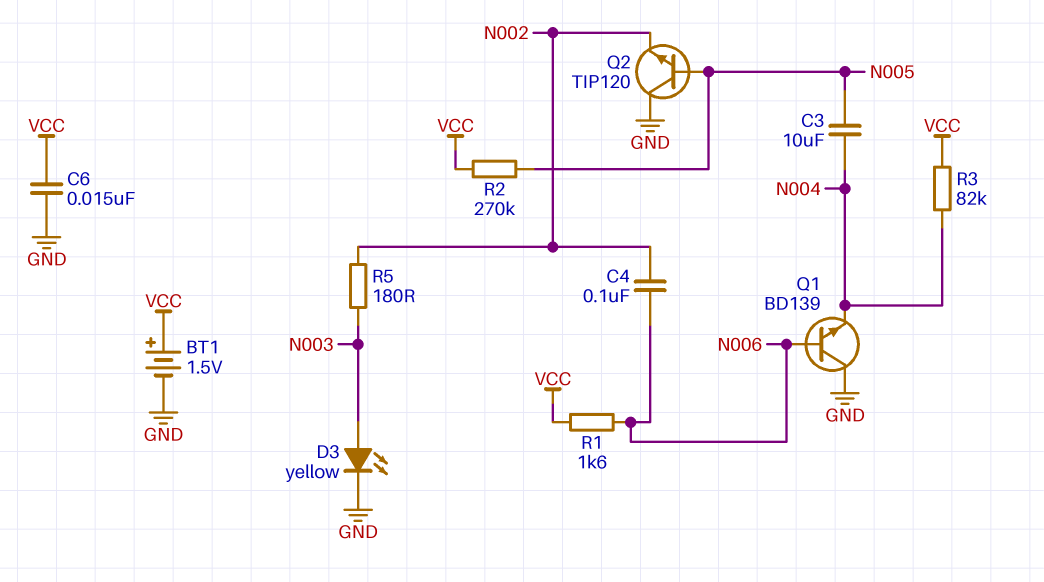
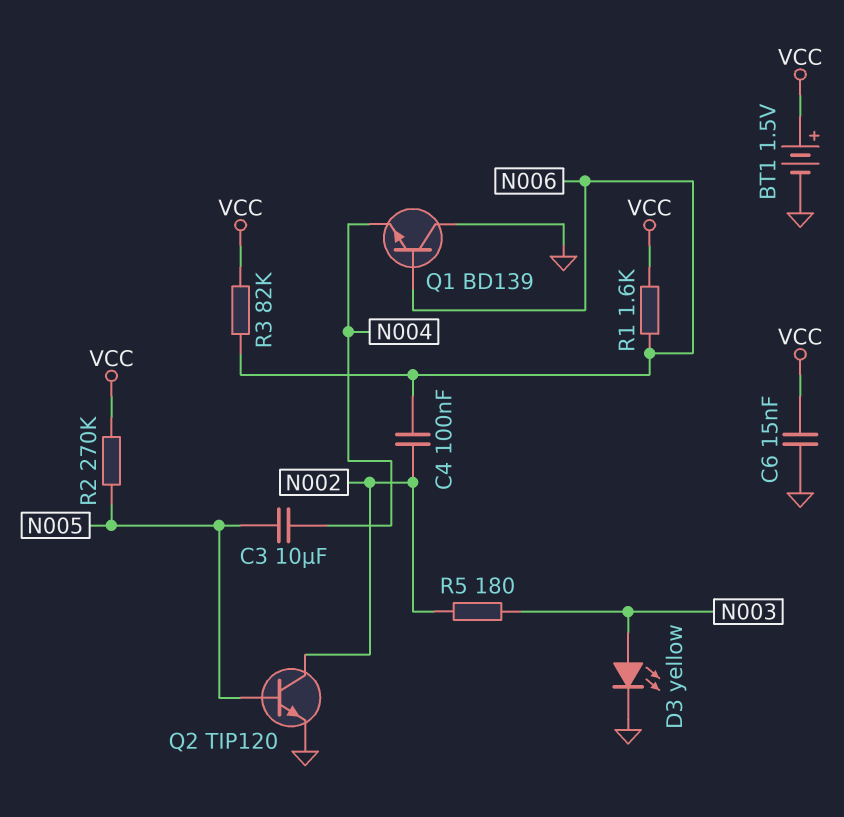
Q2: NPN TIP120 (B N005, C GND, E N002) -> NPN TIP120 (B N005, C N002, E GND)
R3: 82k (N004, VCC) -> 82k (N006, VCC)

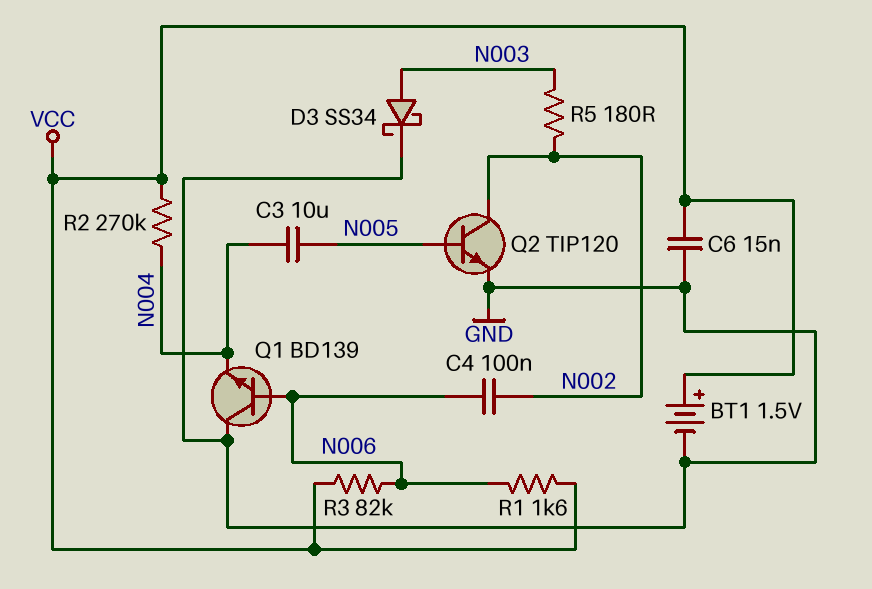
D3: LED yellow (A N003, K GND) -> schottky SS34 (A N003, K GND)
R2: 270k (N005, VCC) -> 270k (N004, VCC)

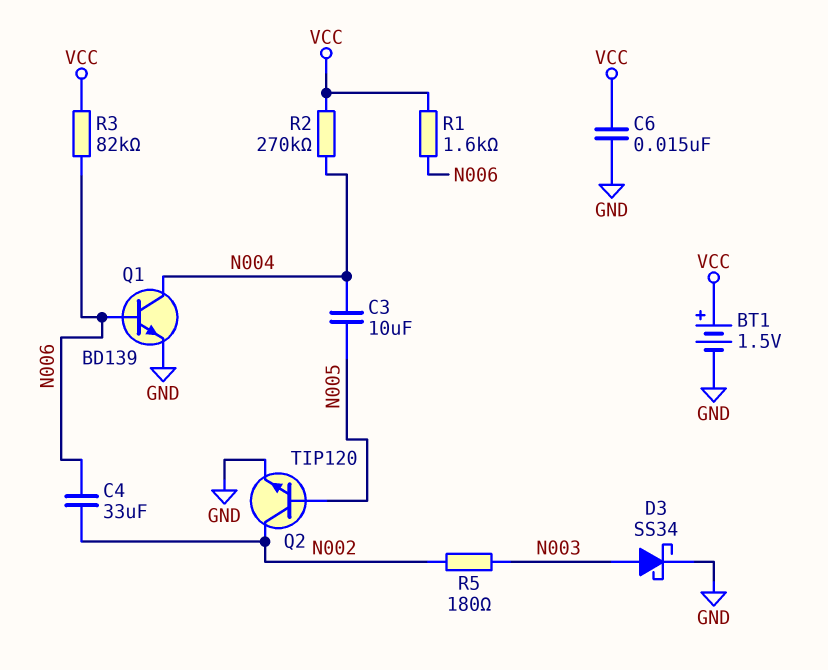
C4: 100nF (N002, N006) -> 33uF (N002, N006)
Q1: NPN BD139 (B N006, C GND, E N004) -> NPN BD139 (B N006, C N004, E GND)

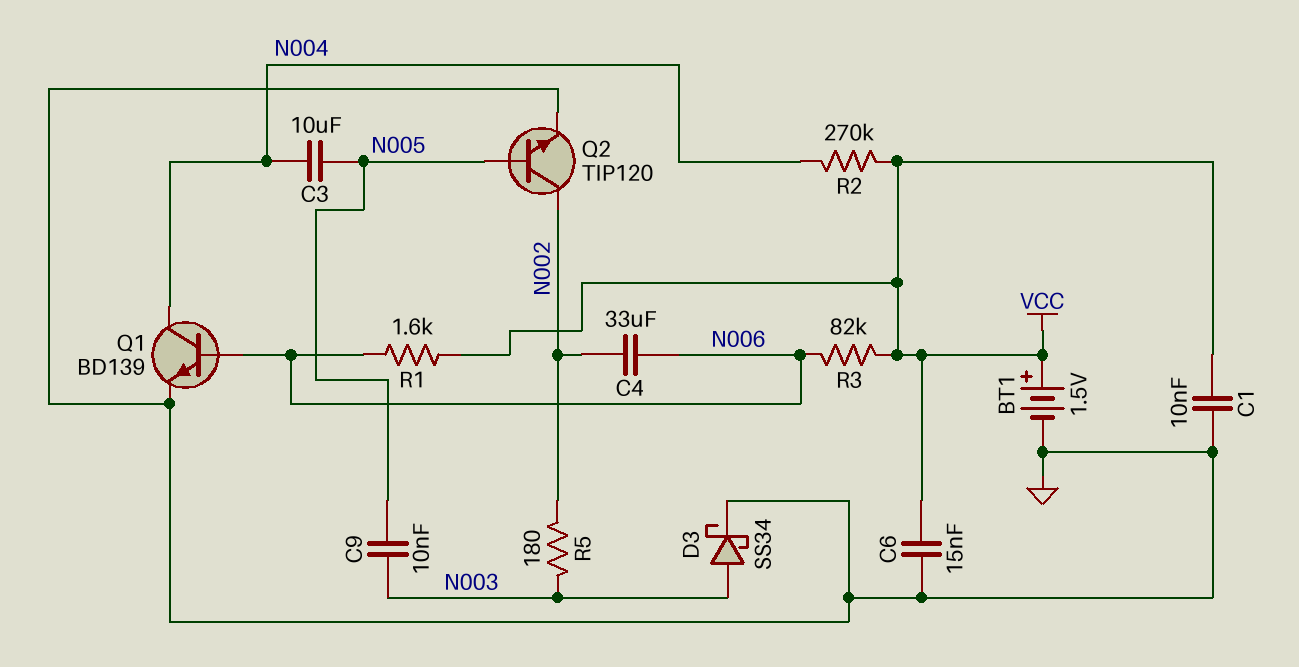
C1: none -> 10nF (GND, VCC)
C9: none -> 10nF (N003, N005)

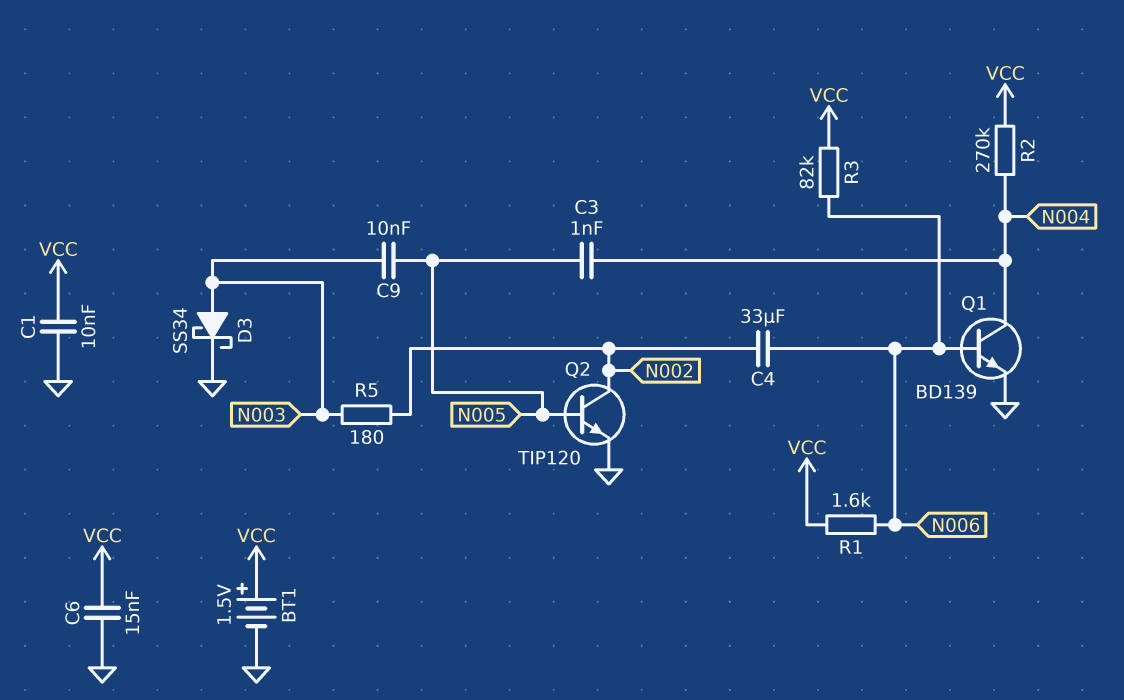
C3: 10uF (N004, N005) -> 1nF (N004, N005)

